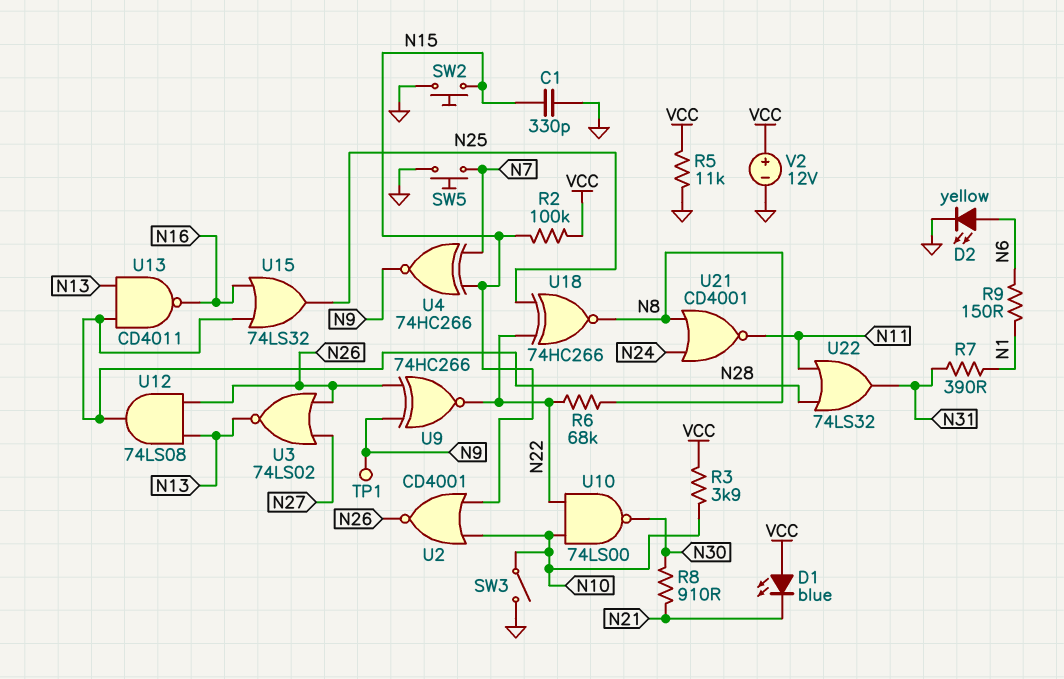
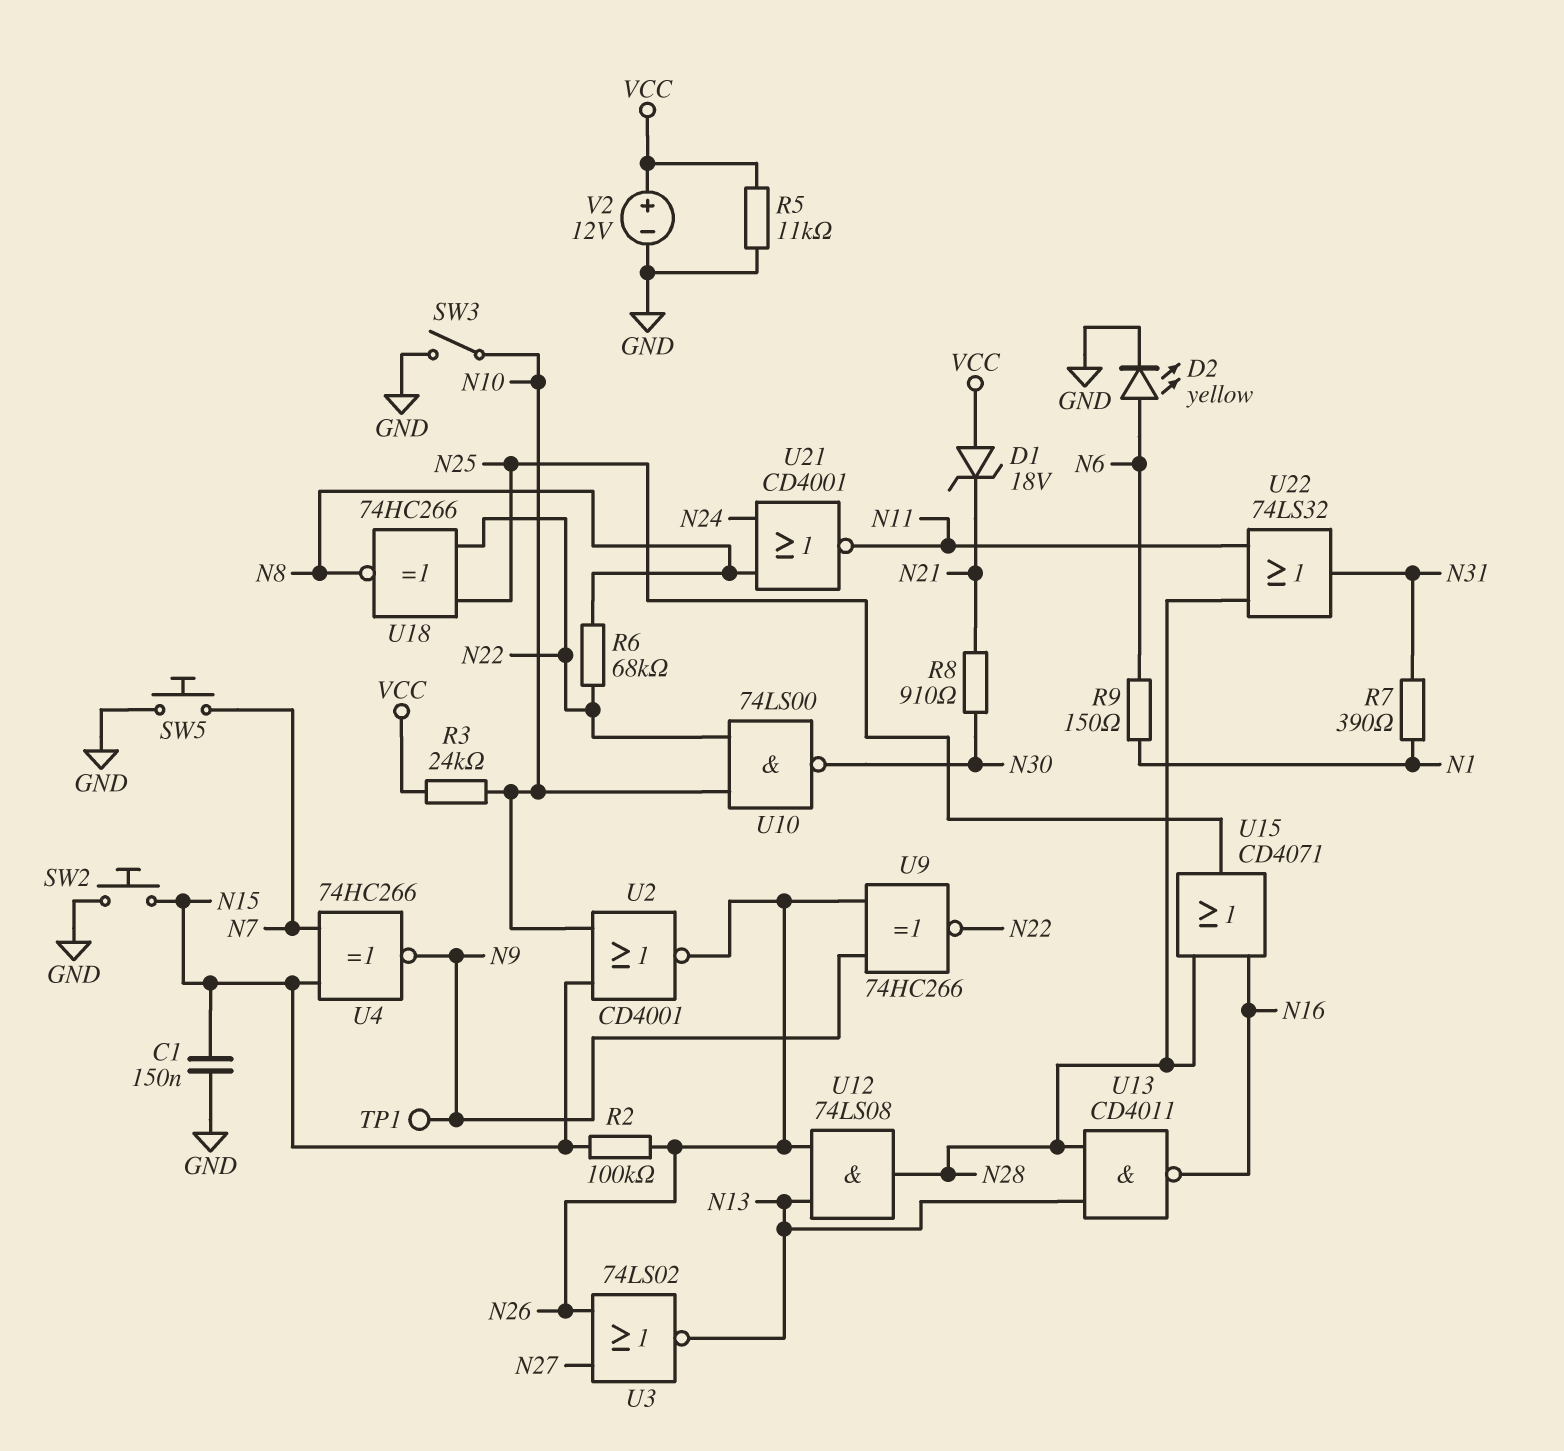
C1: 330pF (GND, N15) -> 150nF (GND, N15)
D1: LED blue (A VCC, K N21) -> zener 18V (A VCC, K N21)
R2: 100k (N15, VCC) -> 100k (N15, N26)
R3: 3.9k (N10, VCC) -> 24k (N10, VCC)
U15: OR 74LS32 (in N16, in N28, out N25) -> OR CD4071 (in N16, in N28, out N25)

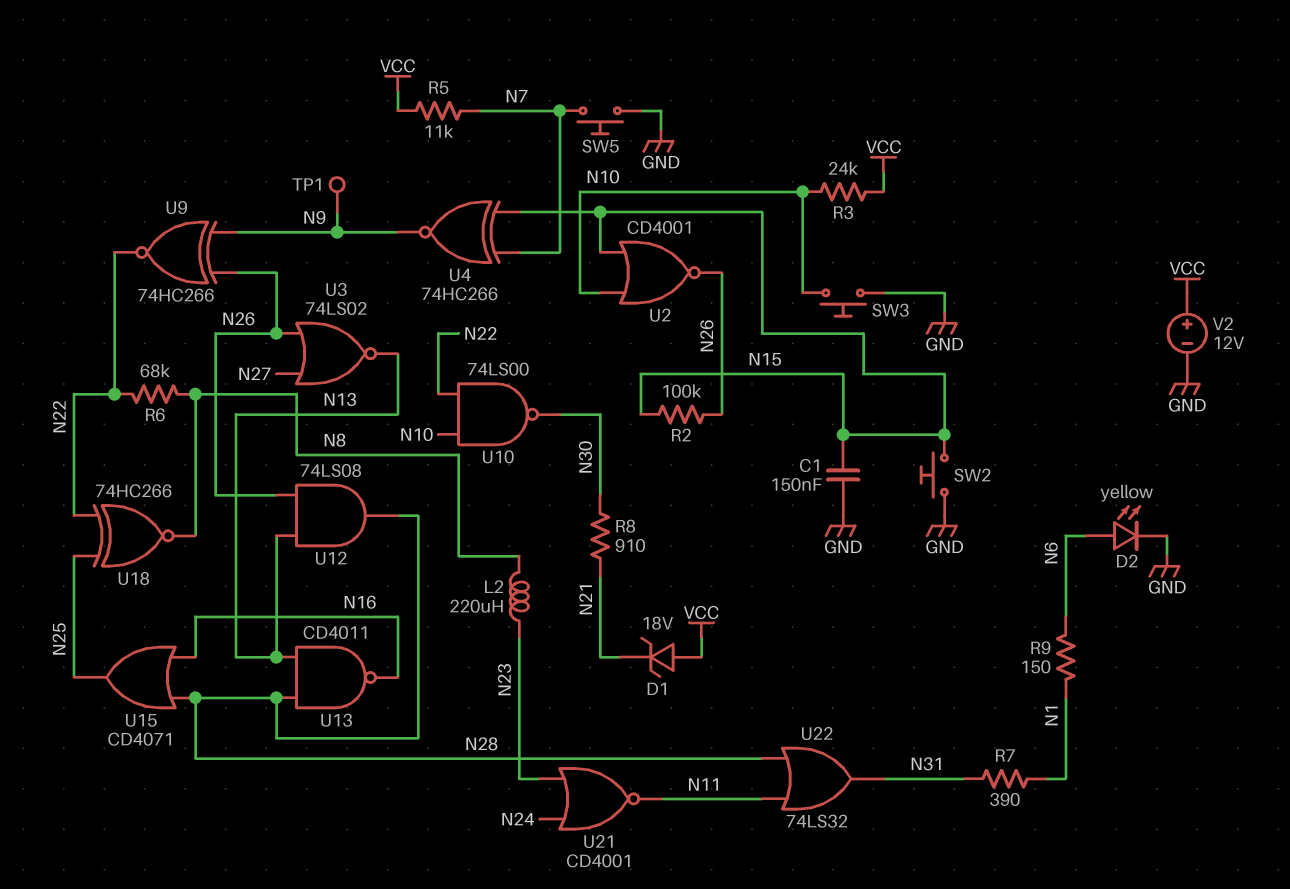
L2: none -> 220uH (N8, N23)
R5: 11k (GND, VCC) -> 11k (N7, VCC)
SW3: switch (GND, N10) -> button (GND, N10)
U21: NOR CD4001 (in N8, in N24, out N11) -> NOR CD4001 (in N23, in N24, out N11)

